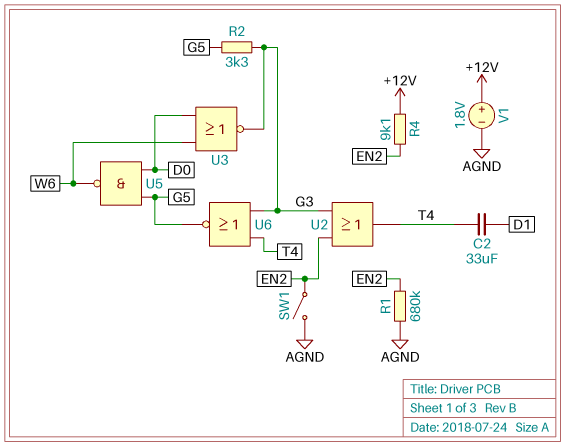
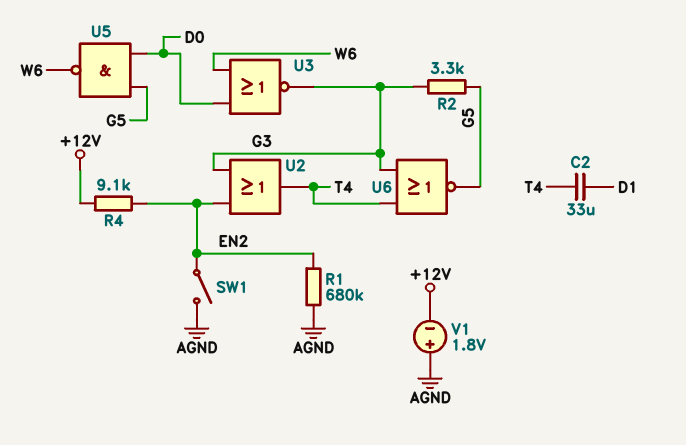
V1: 1.8V (plus +12V, minus AGND) -> 1.8V (plus AGND, minus +12V)

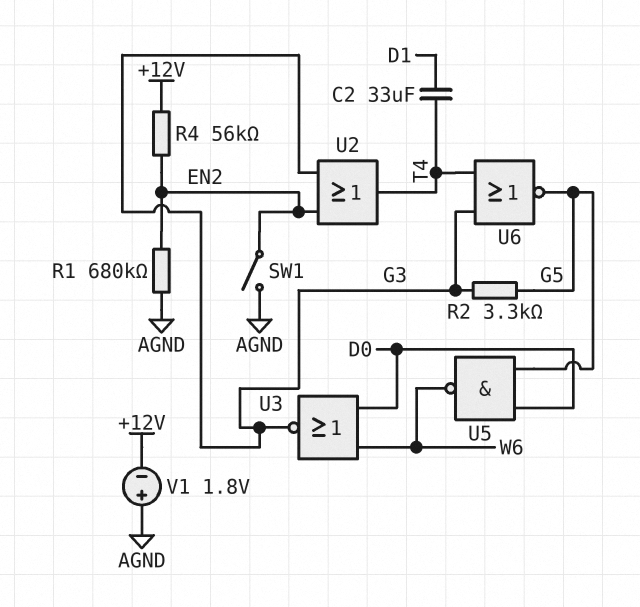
R4: 9.1k (+12V, EN2) -> 56k (+12V, EN2)

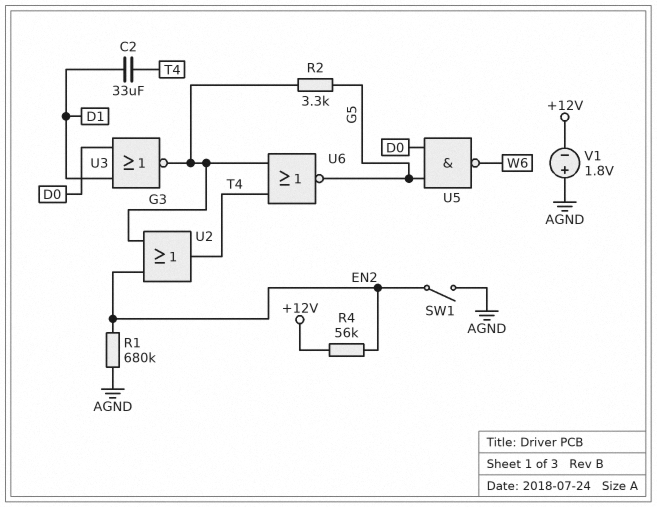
U3: NOR (in D0, in W6, out G3) -> NOR (in D0, in D1, out G3)

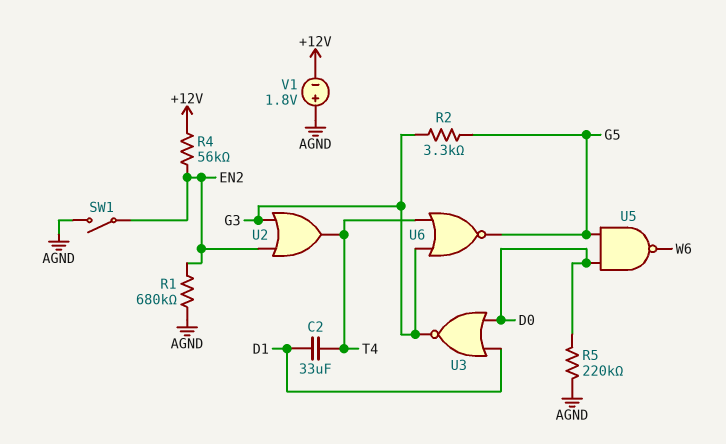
R5: none -> 220k (AGND, D0)

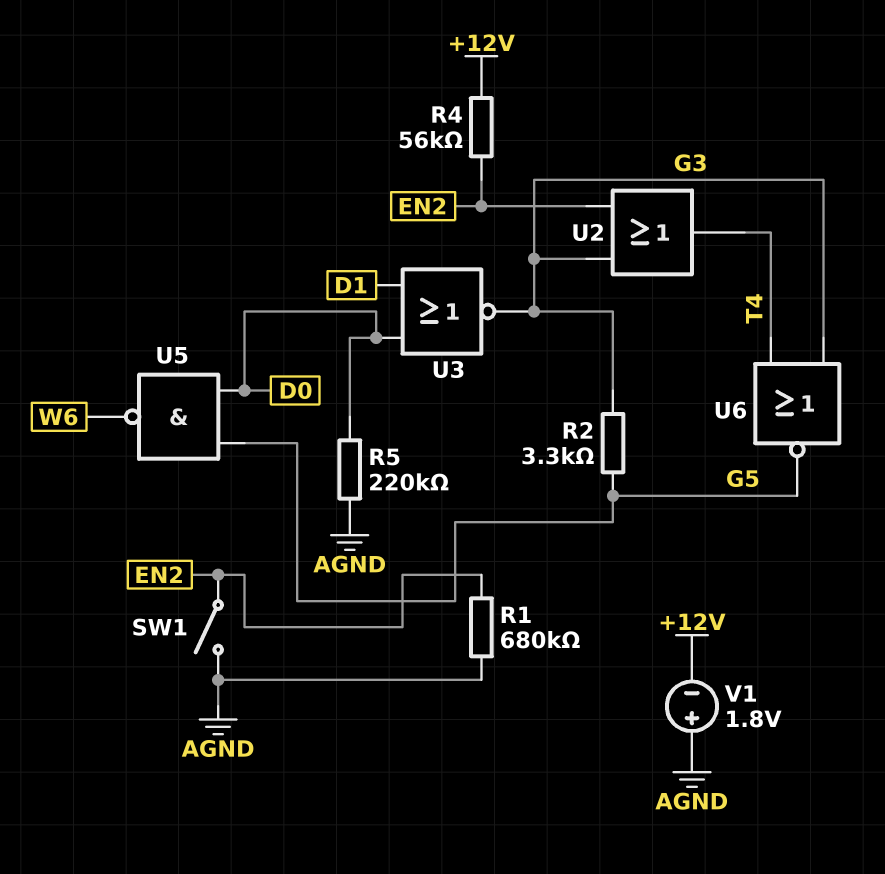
C2: 33uF (D1, T4) -> none

